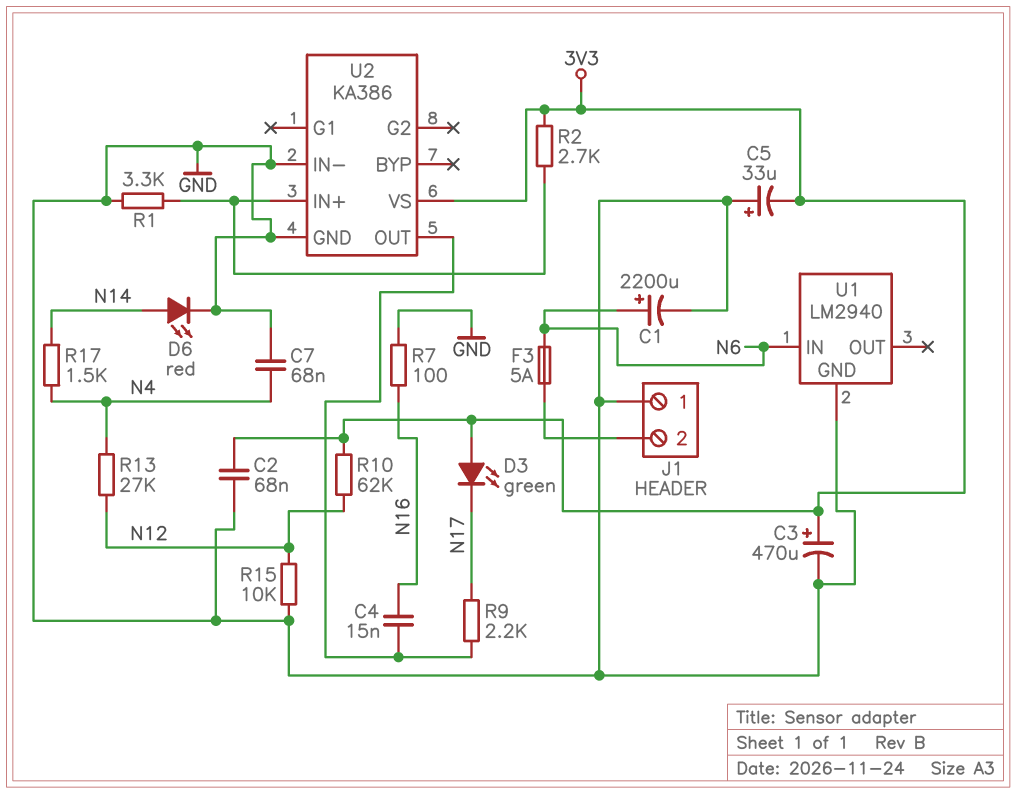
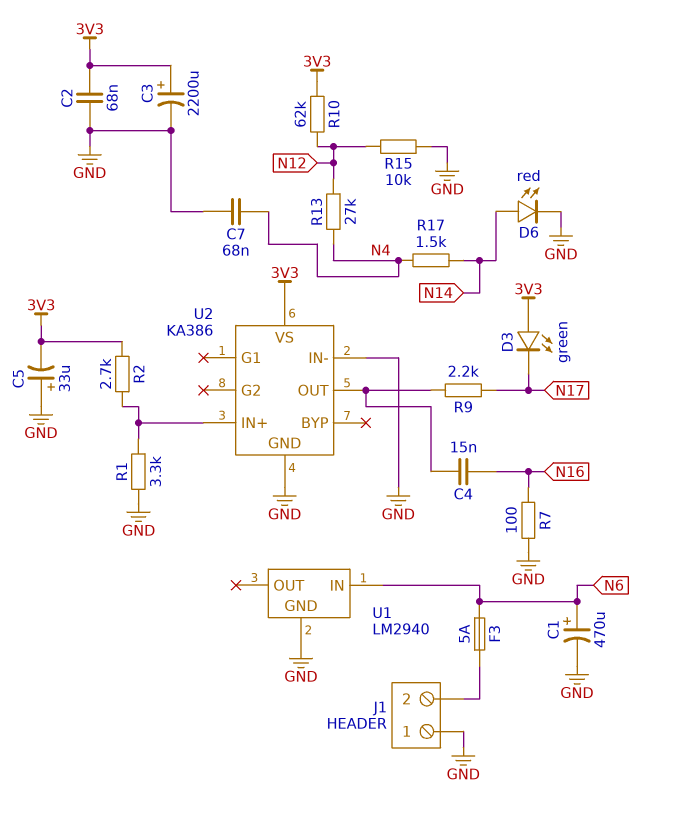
C1: 2200uF (plus N6, minus GND) -> 470uF (plus N6, minus GND)
C3: 470uF (plus 3V3, minus GND) -> 2200uF (plus 3V3, minus GND)

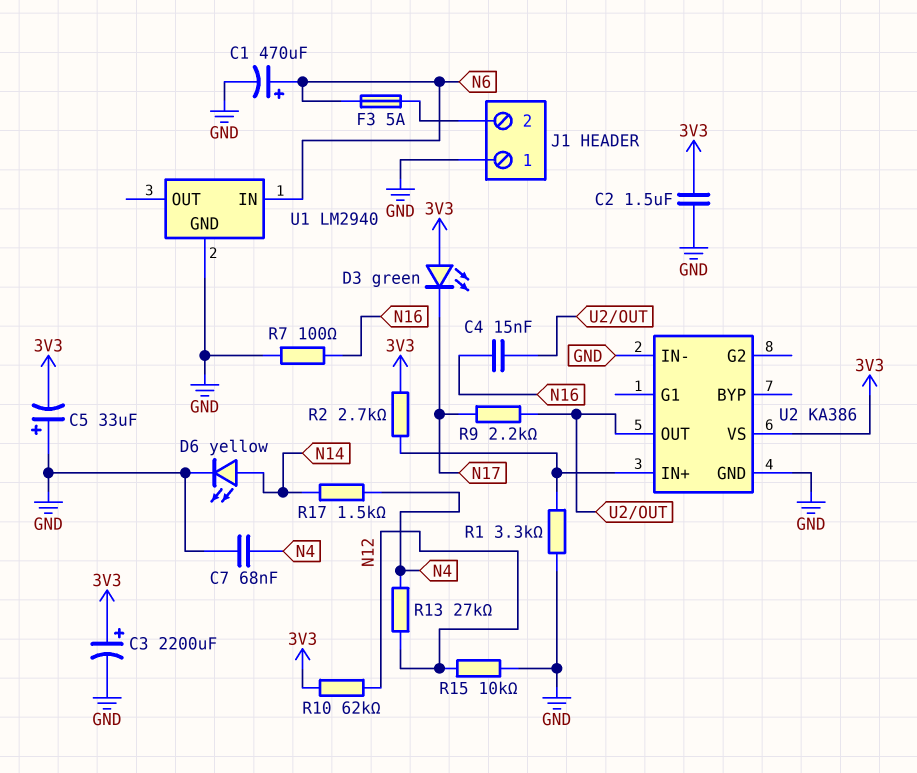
C2: 68nF (3V3, GND) -> 1.5uF (3V3, GND)
D6: LED red (A N14, K GND) -> LED yellow (A N14, K GND)

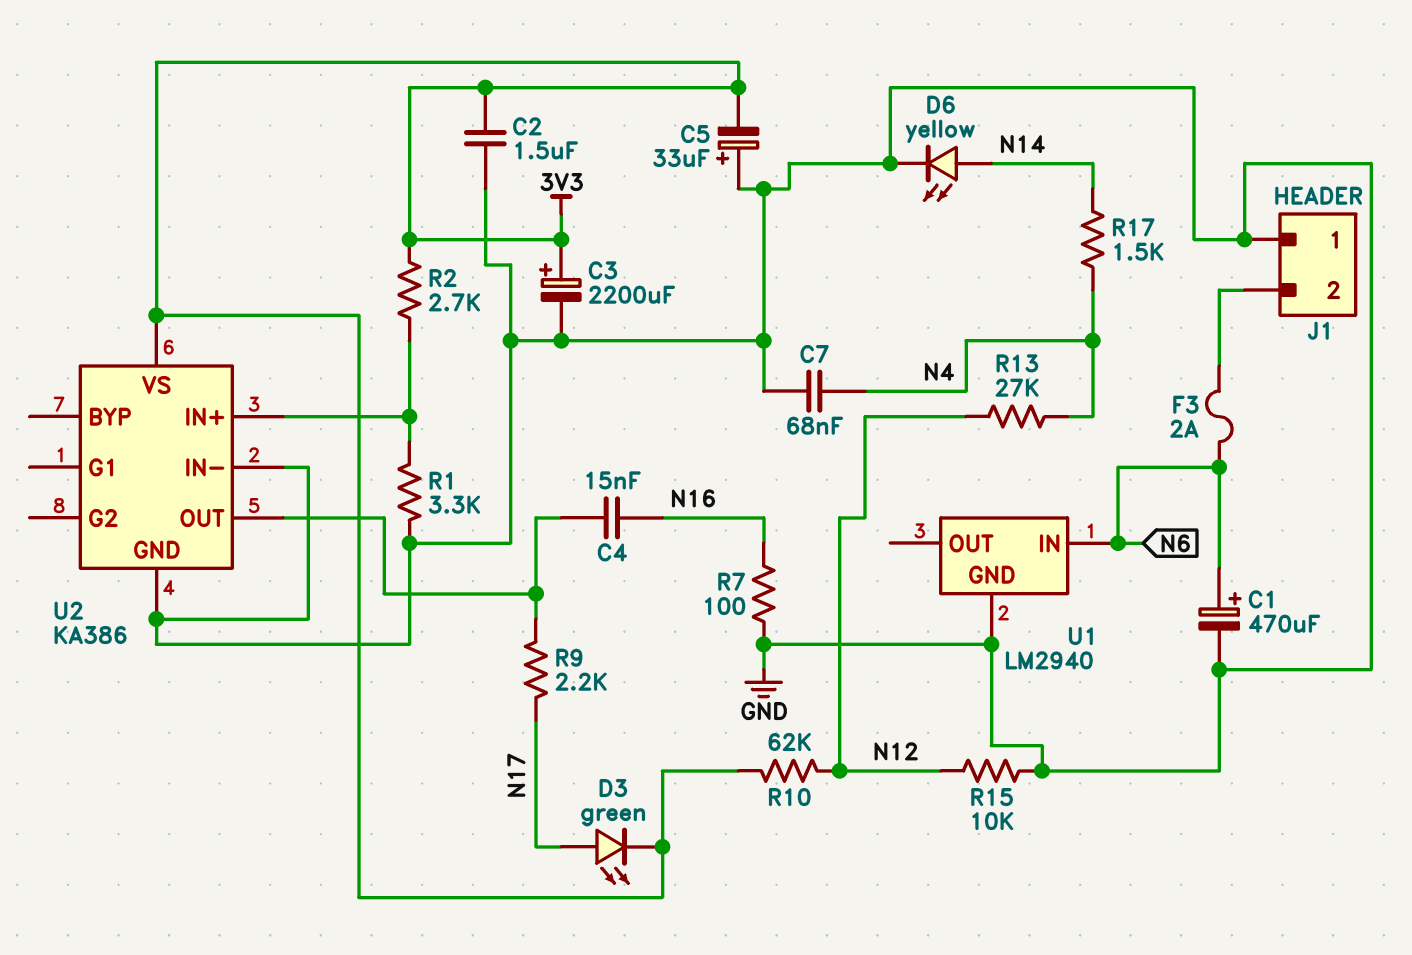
D3: LED green (A 3V3, K N17) -> LED green (A N17, K 3V3)
F3: 5A (J1/2, N6) -> 2A (J1/2, N6)

